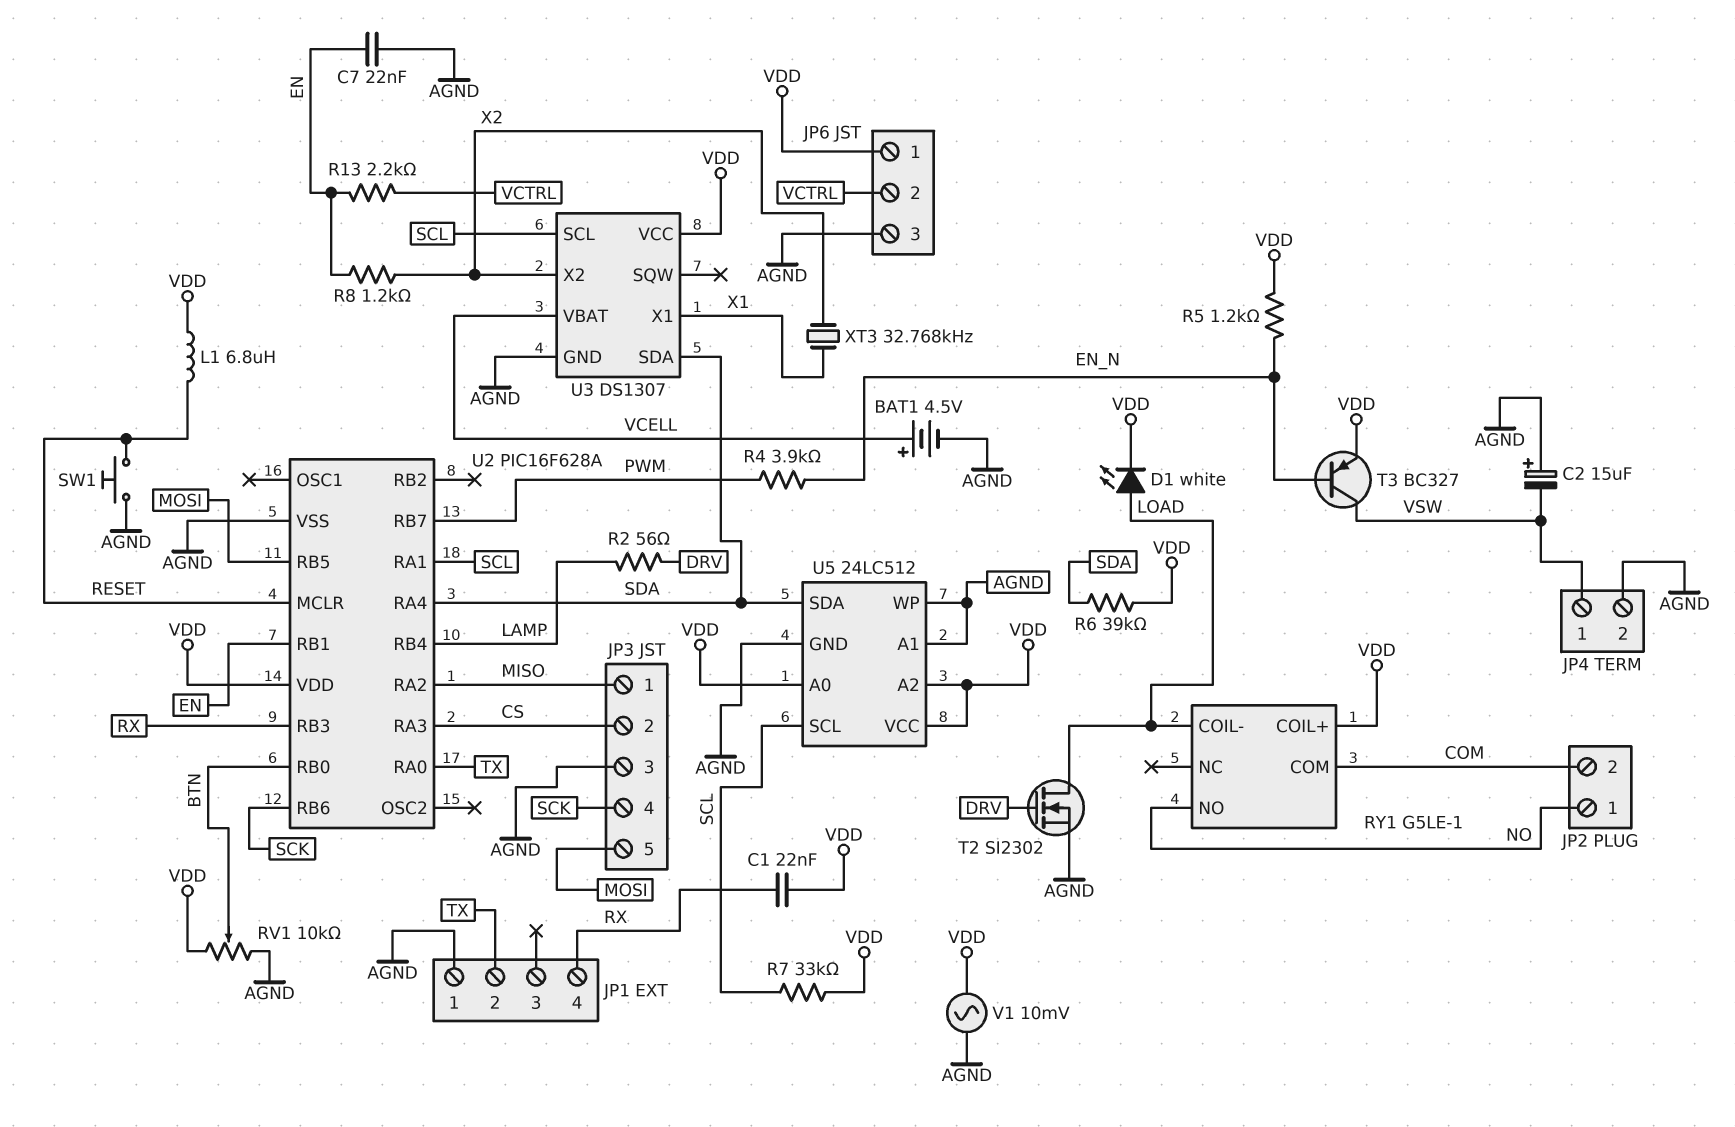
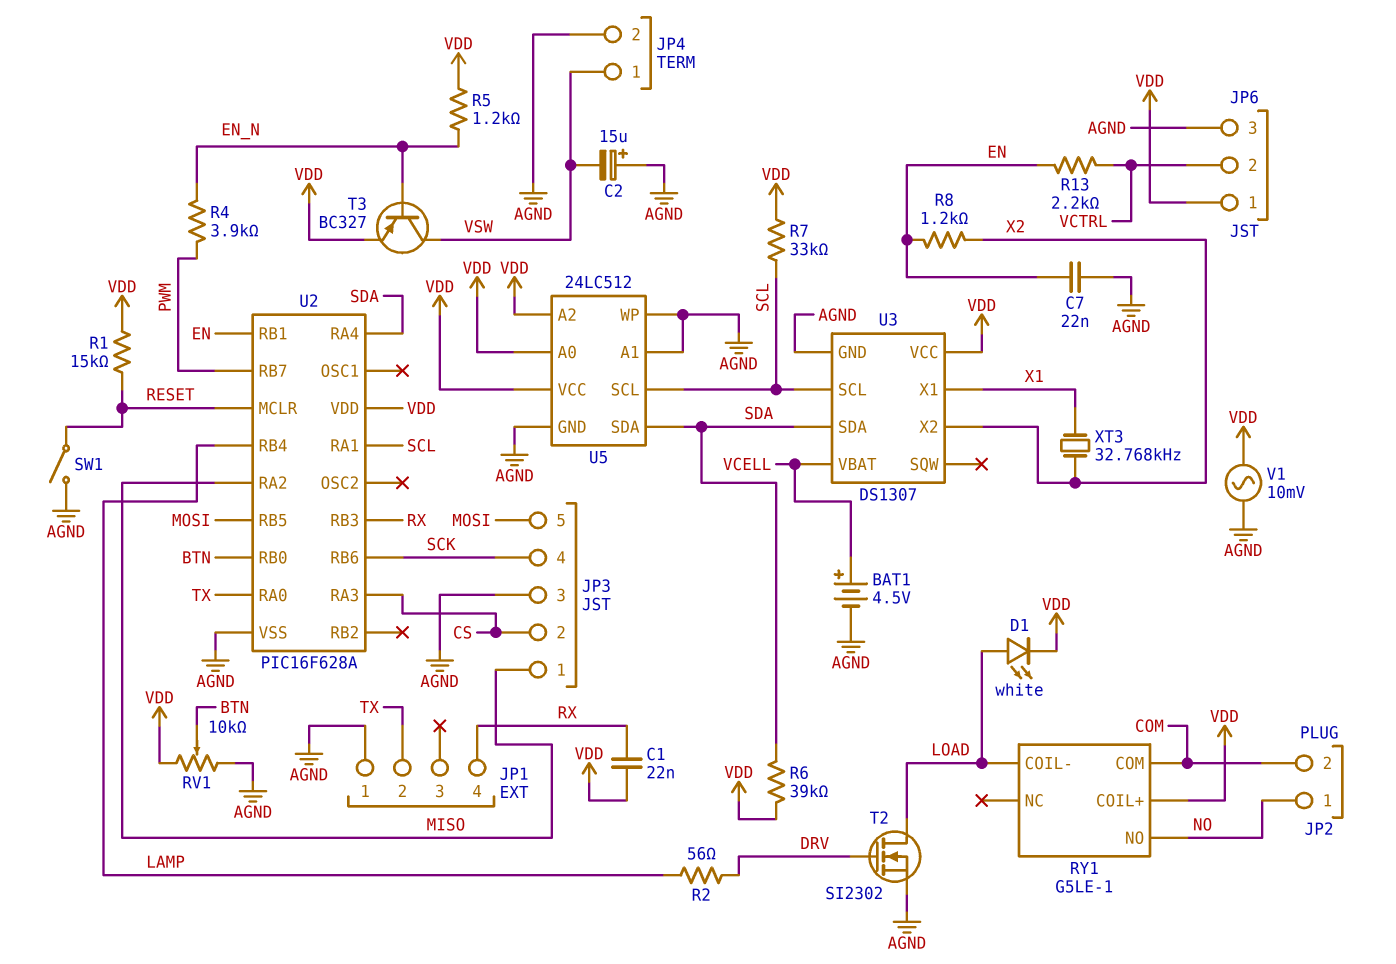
L1: 6.8uH (RESET, VDD) -> none
R1: none -> 15k (RESET, VDD)
SW1: button (AGND, RESET) -> switch (AGND, RESET)

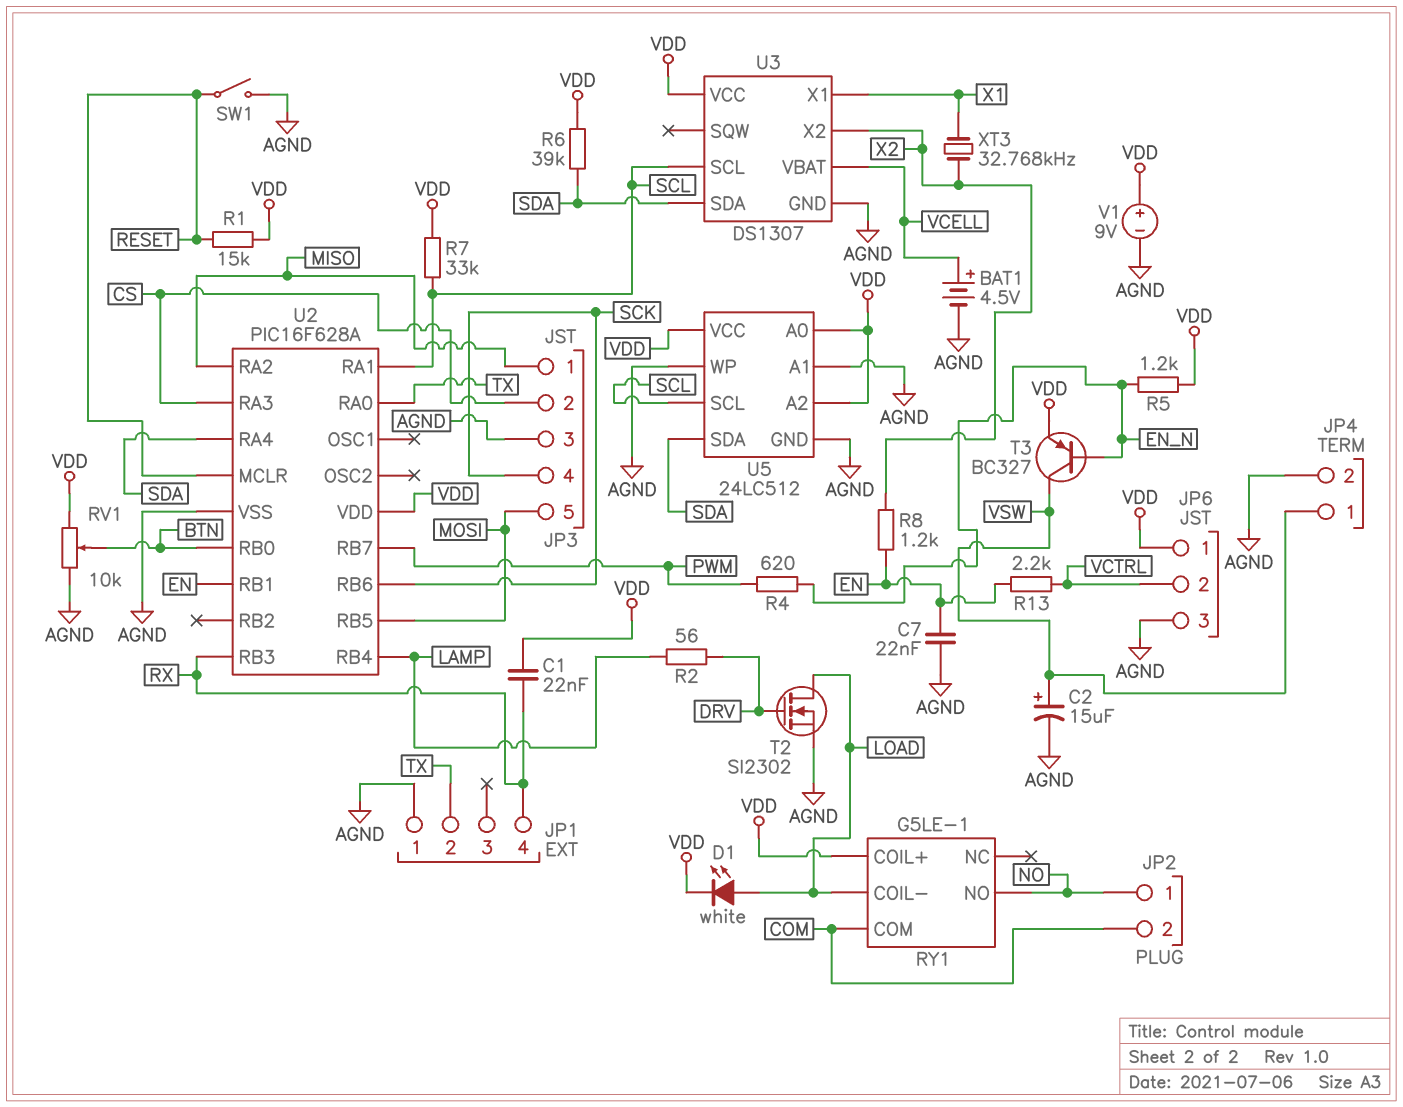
C2: 15uF (plus AGND, minus VSW) -> 15uF (plus VSW, minus AGND)
R4: 3.9k (EN_N, PWM) -> 620 (EN_N, PWM)
V1: AC 10mV (AGND, VDD) -> 9V (plus VDD, minus AGND)

